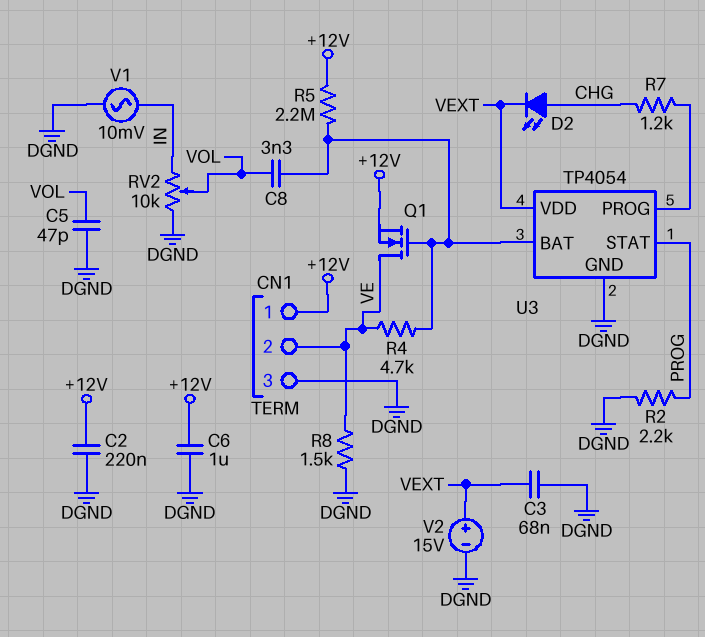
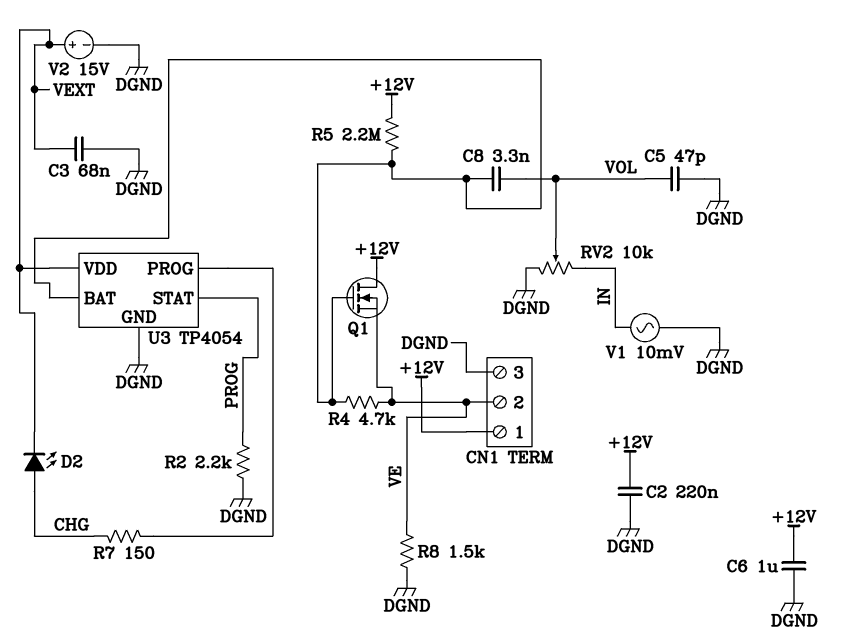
Q1: NMOS (G U3/BAT, D VE, S +12V) -> NMOS (G U3/BAT, D +12V, S VE)
R7: 1.2k (CHG, U3/PROG) -> 150 (CHG, U3/PROG)

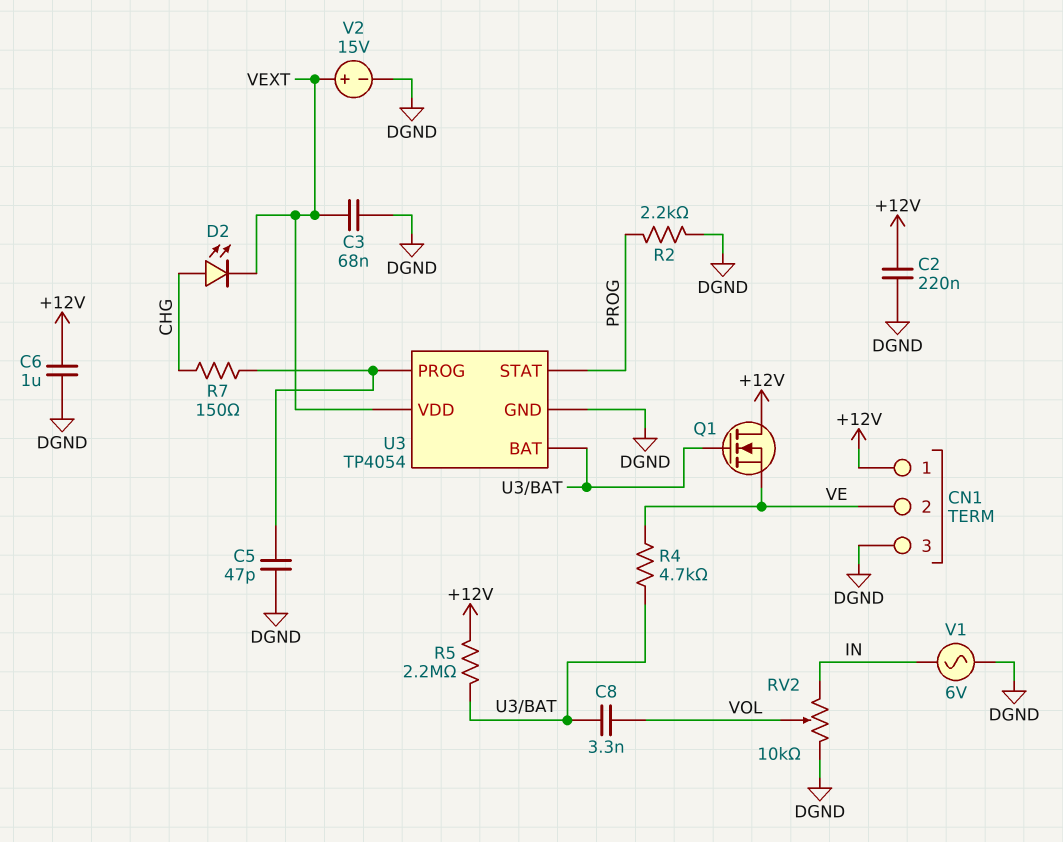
C5: 47pF (DGND, VOL) -> 47pF (DGND, U3/PROG)
R8: 1.5k (DGND, VE) -> none
V1: AC 10mV (DGND, IN) -> AC 6V (DGND, IN)

